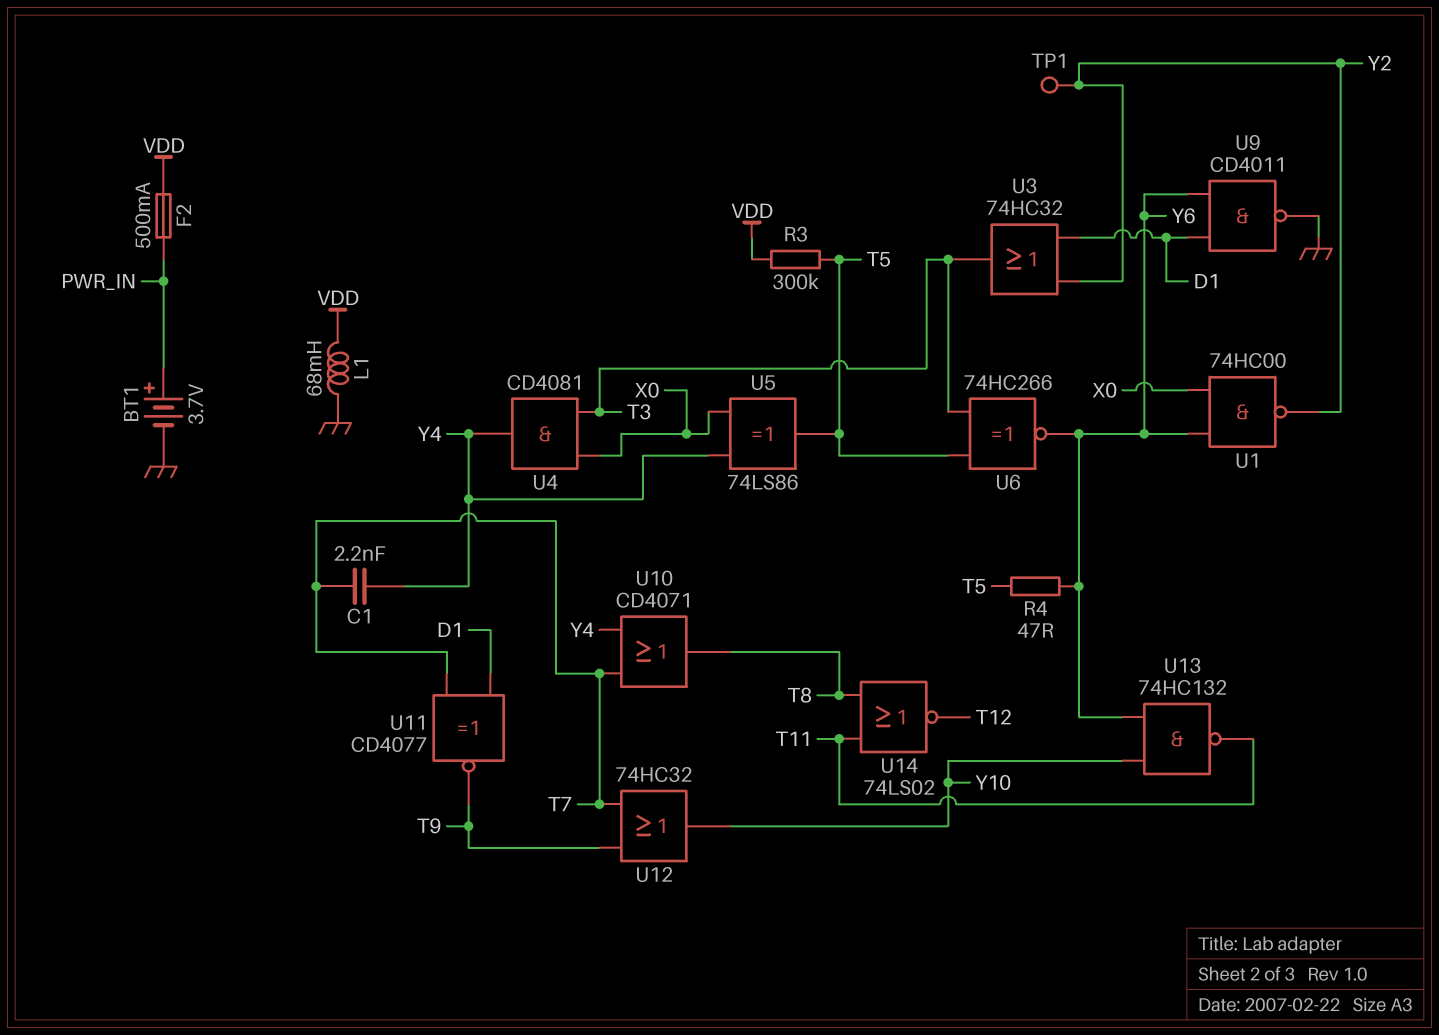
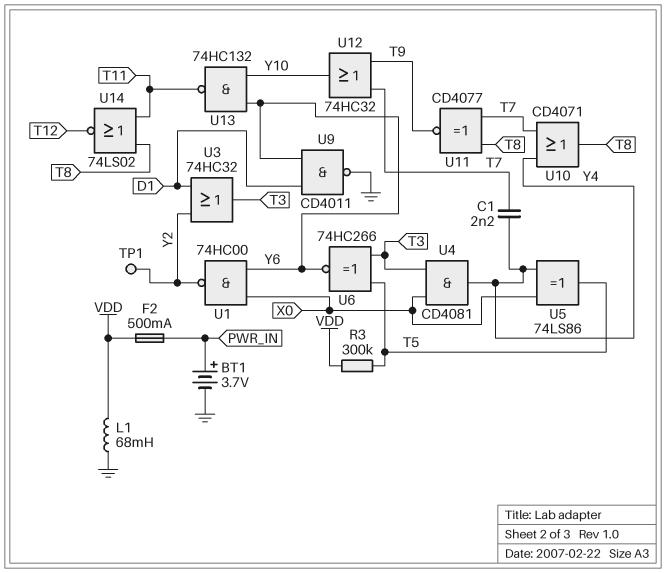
R4: 47 (T5, Y6) -> none
U11: XNOR CD4077 (in D1, in T7, out T9) -> XNOR CD4077 (in T7, in T8, out T9)

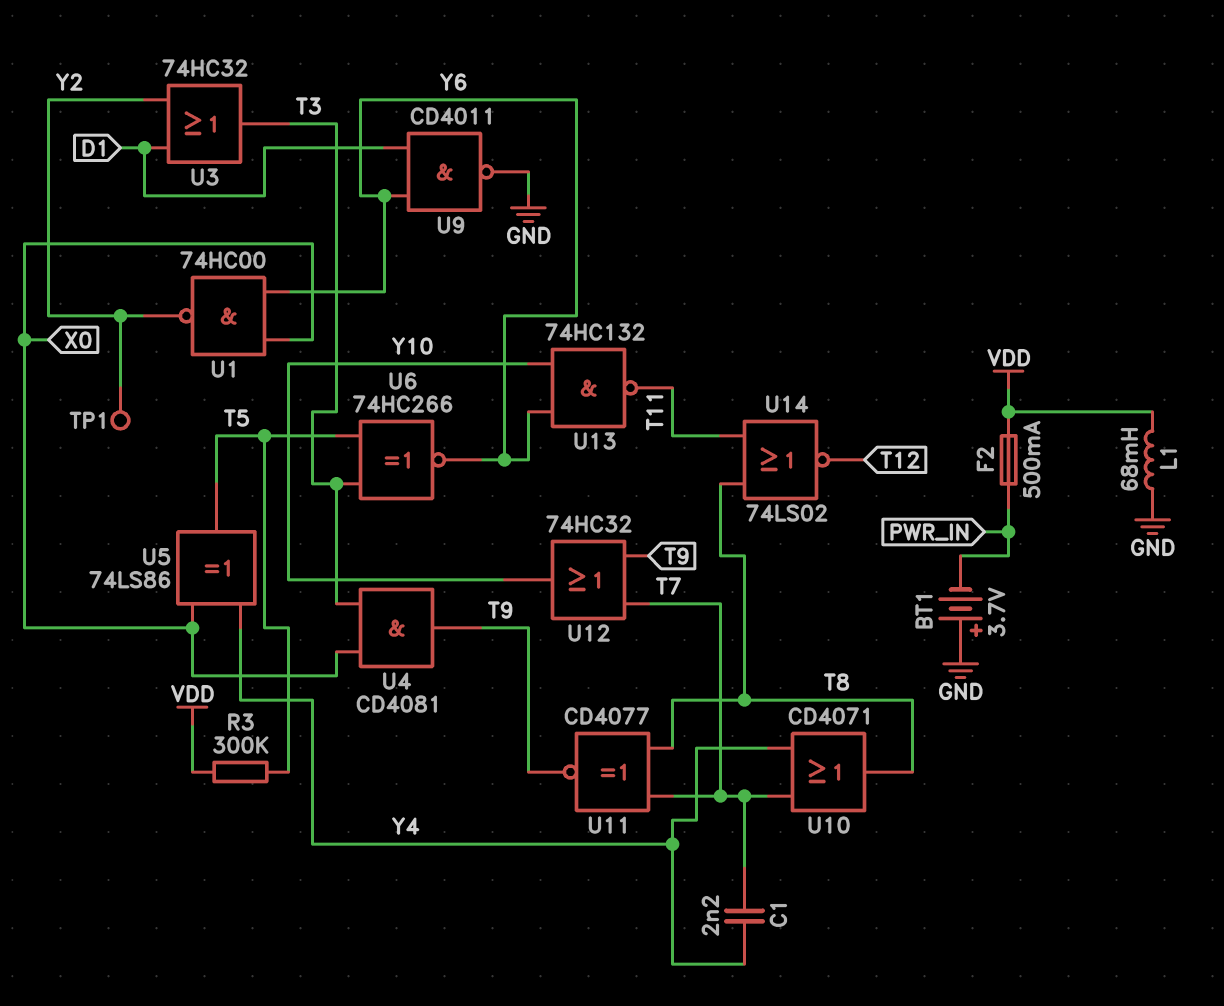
BT1: 3.7V (plus PWR_IN, minus GND) -> 3.7V (plus GND, minus PWR_IN)
U4: AND CD4081 (in T3, in X0, out Y4) -> AND CD4081 (in T3, in X0, out T9)

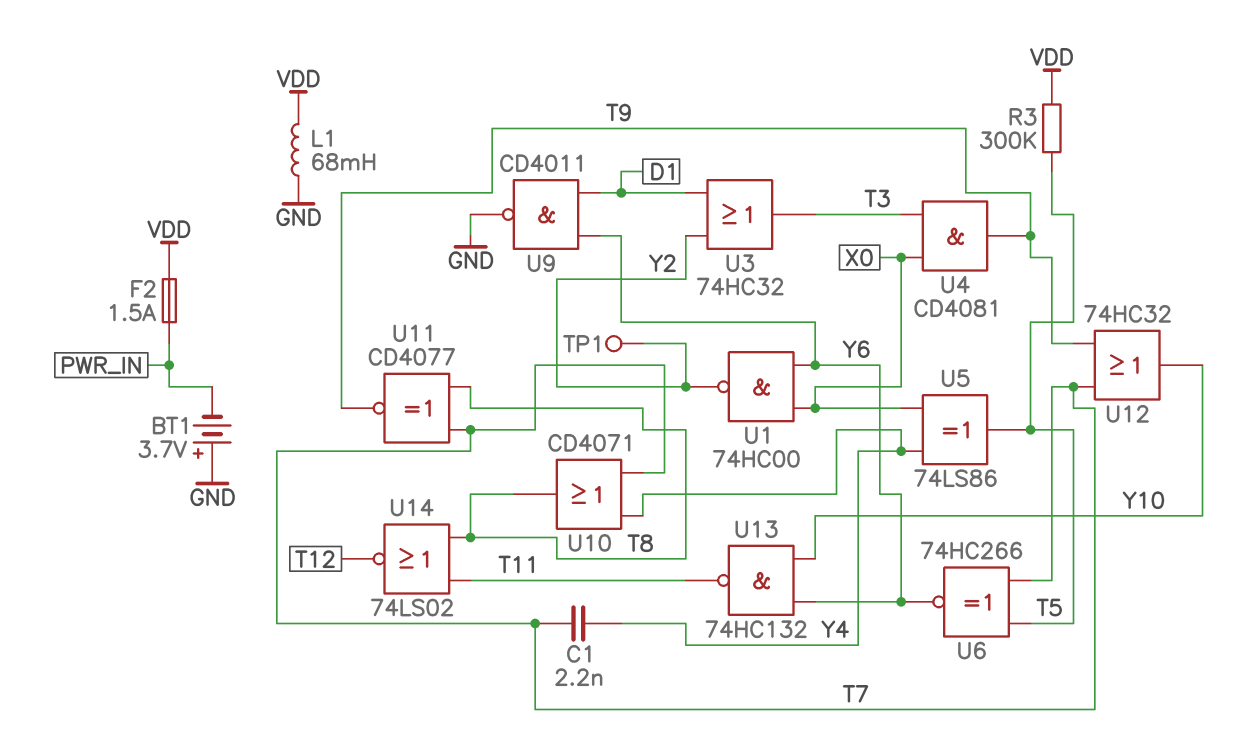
F2: 500mA (PWR_IN, VDD) -> 1.5A (PWR_IN, VDD)
U6: XNOR 74HC266 (in T3, in T5, out Y6) -> XNOR 74HC266 (in T5, in T7, out Y6)

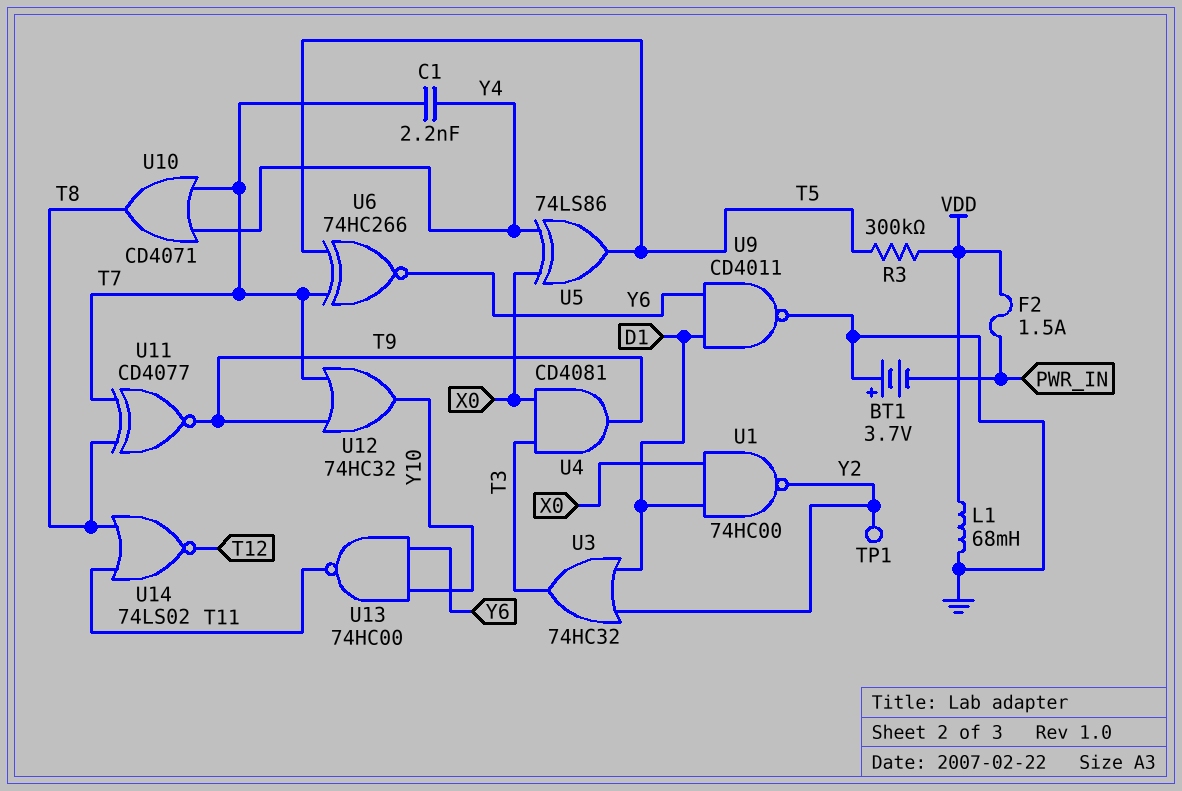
U1: NAND 74HC00 (in X0, in Y6, out Y2) -> NAND 74HC00 (in D1, in X0, out Y2)
U13: NAND 74HC132 (in Y6, in Y10, out T11) -> NAND 74HC00 (in Y6, in Y10, out T11)

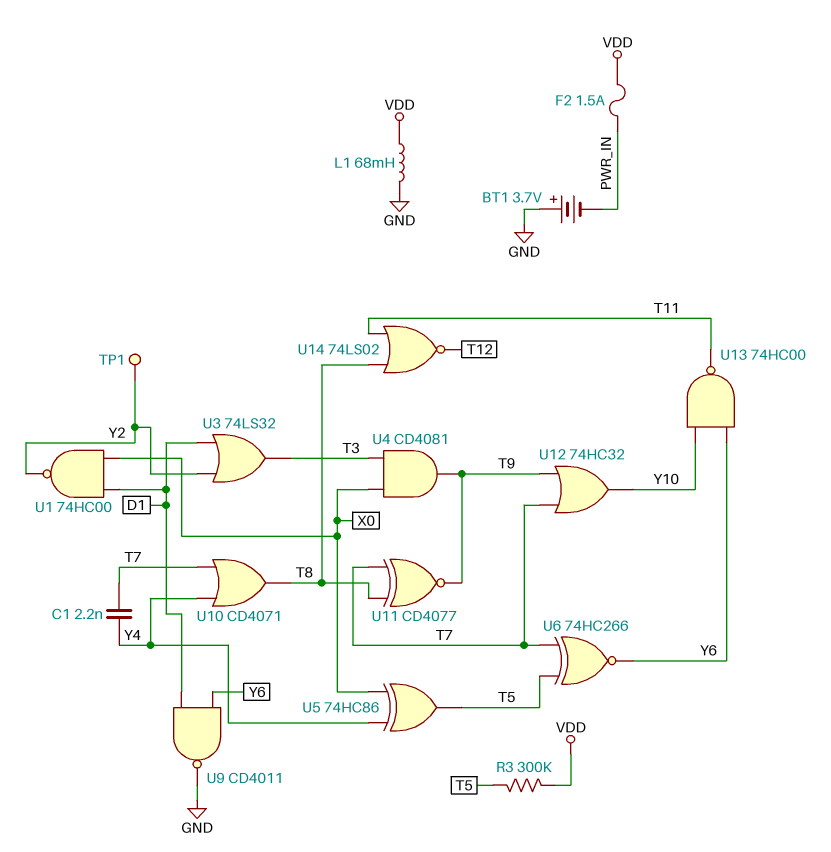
U3: OR 74HC32 (in D1, in Y2, out T3) -> OR 74LS32 (in D1, in Y2, out T3)
U5: XOR 74LS86 (in X0, in Y4, out T5) -> XOR 74HC86 (in X0, in Y4, out T5)

